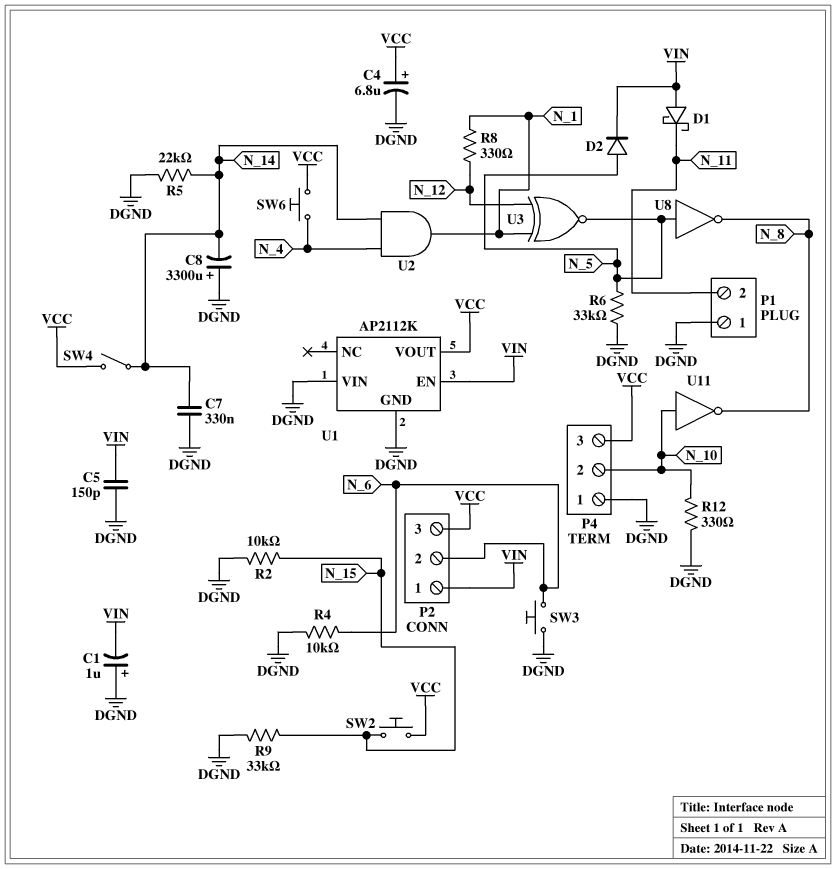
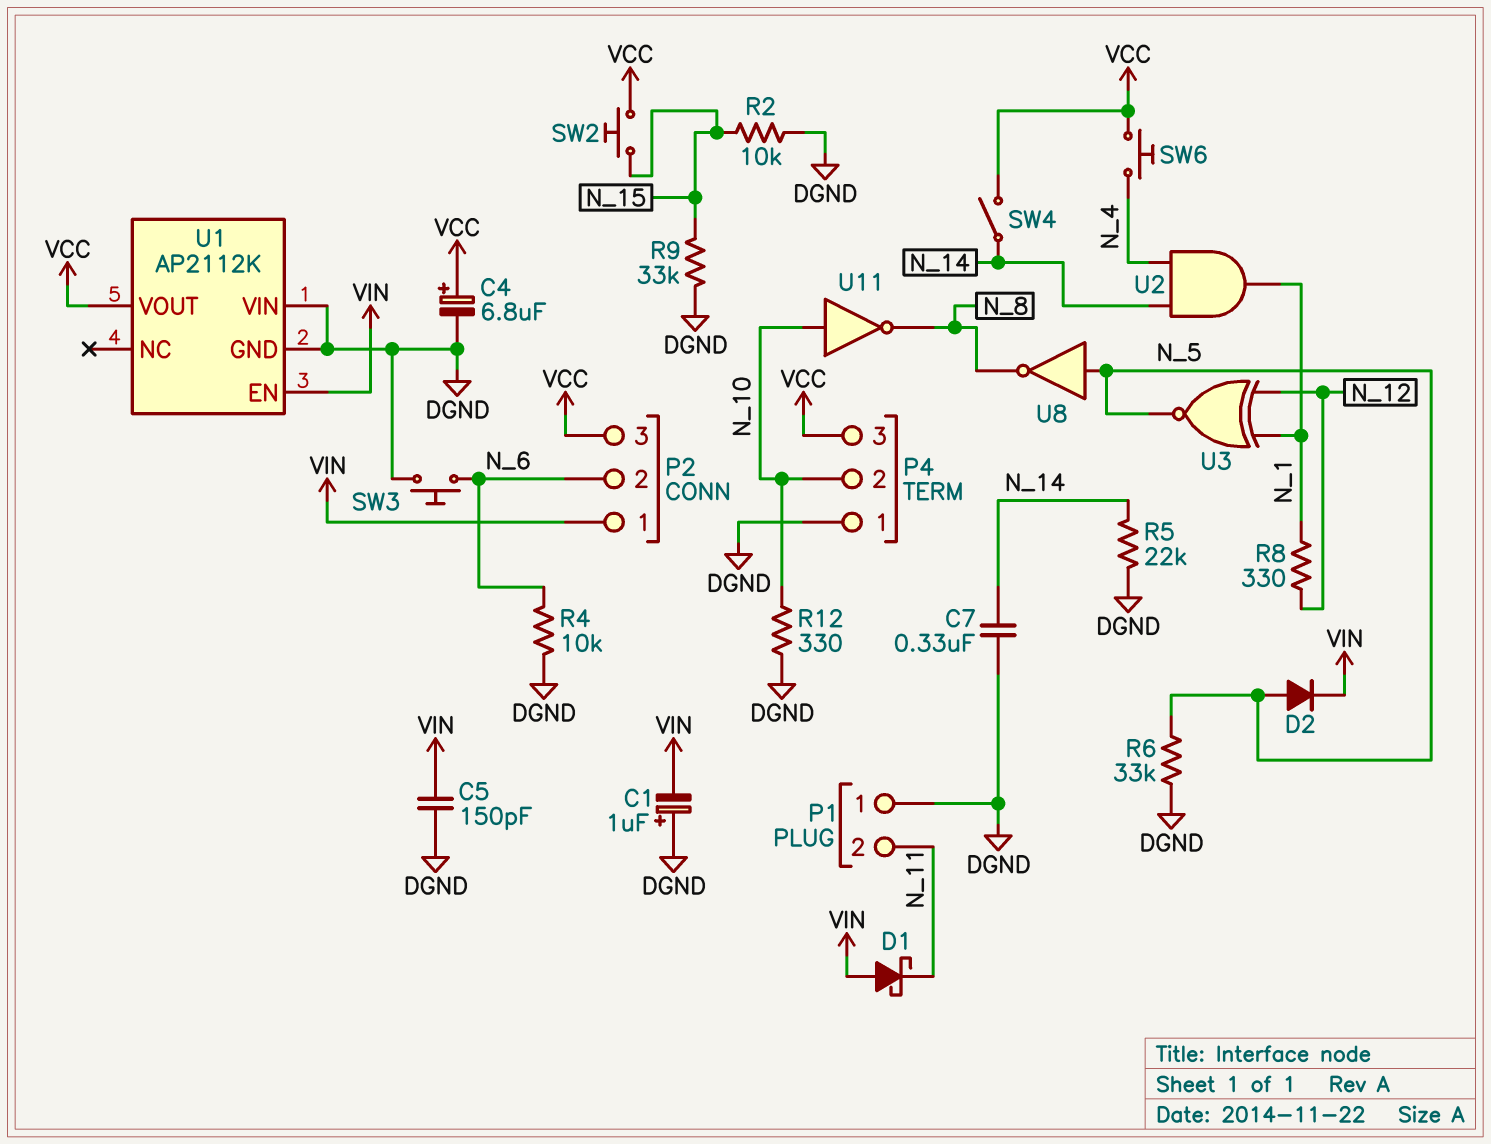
C8: 3300uF (plus DGND, minus N_14) -> none

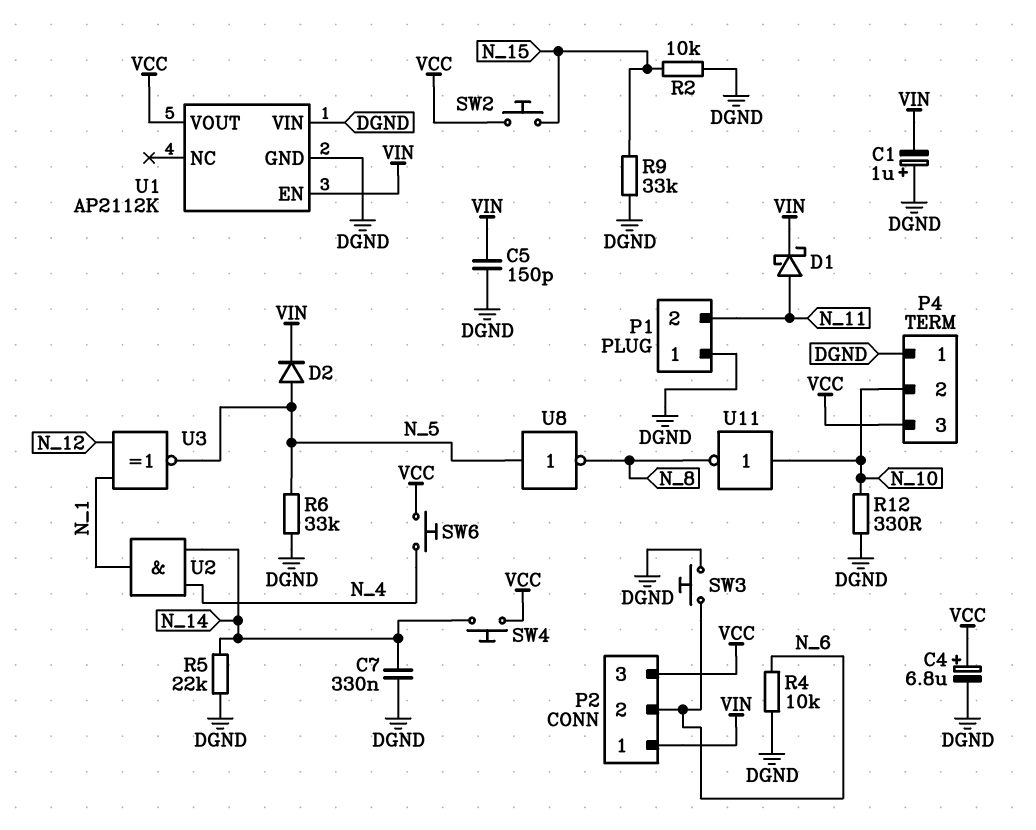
D1: schottky (A VIN, K N_11) -> schottky (A N_11, K VIN)
R8: 330 (N_1, N_12) -> none
SW4: switch (N_14, VCC) -> button (N_14, VCC)

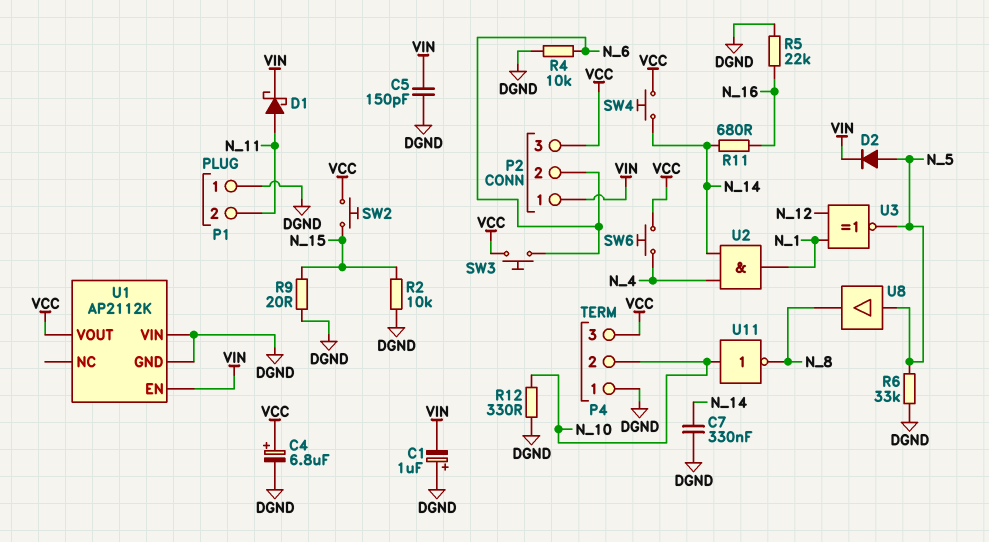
R5: 22k (DGND, N_14) -> 22k (DGND, N_16)
R9: 33k (DGND, N_15) -> 20 (DGND, N_15)
R11: none -> 680 (N_14, N_16)
SW3: button (DGND, N_6) -> button (N_6, VCC)
U8: NOT (in N_5, out N_8) -> buffer (in N_5, out N_8)

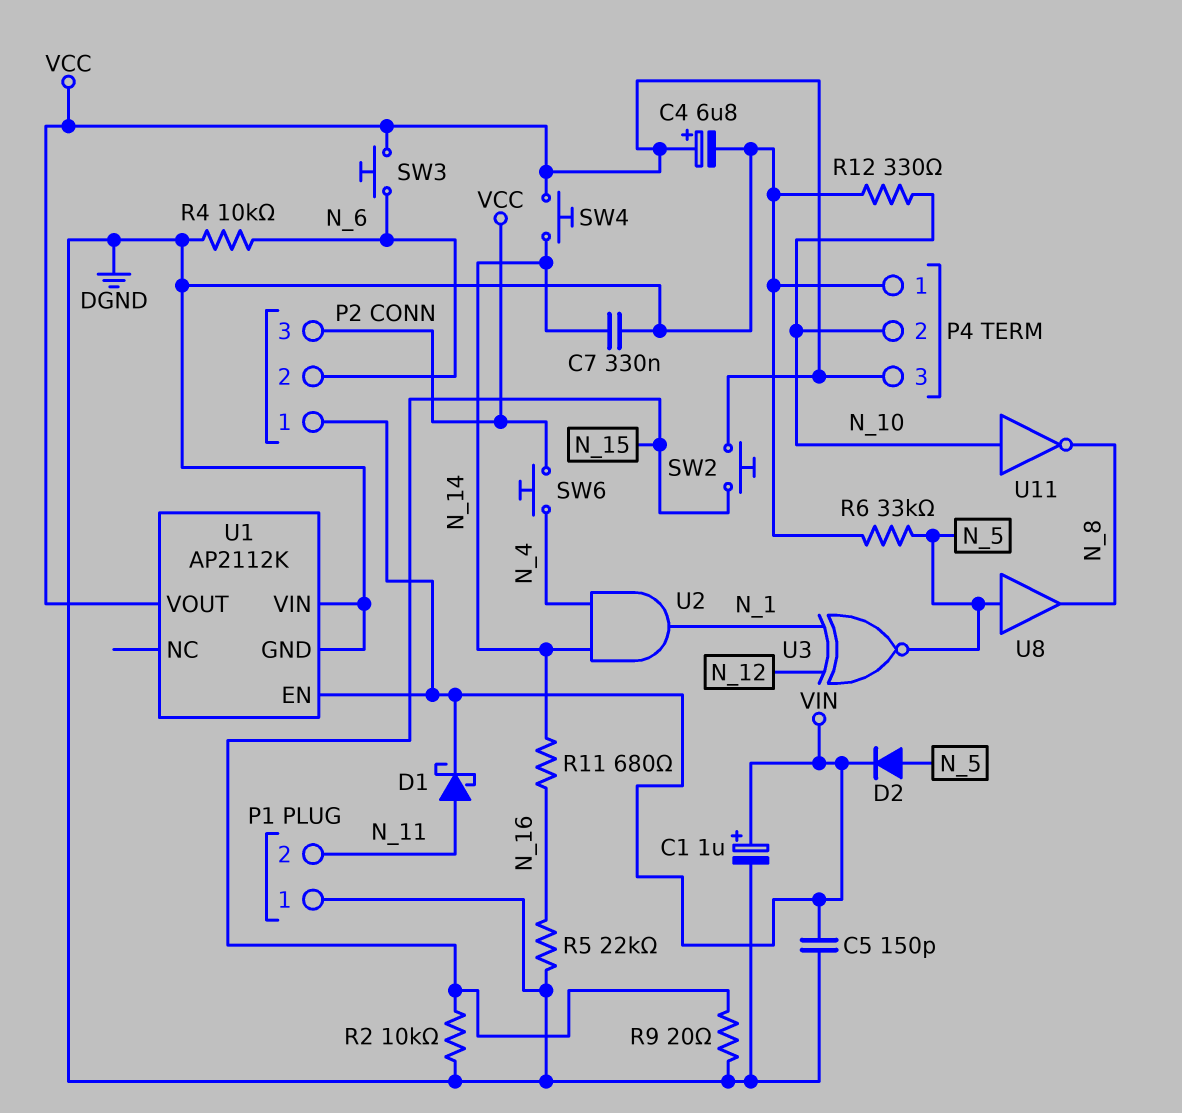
C1: 1uF (plus DGND, minus VIN) -> 1uF (plus VIN, minus DGND)

